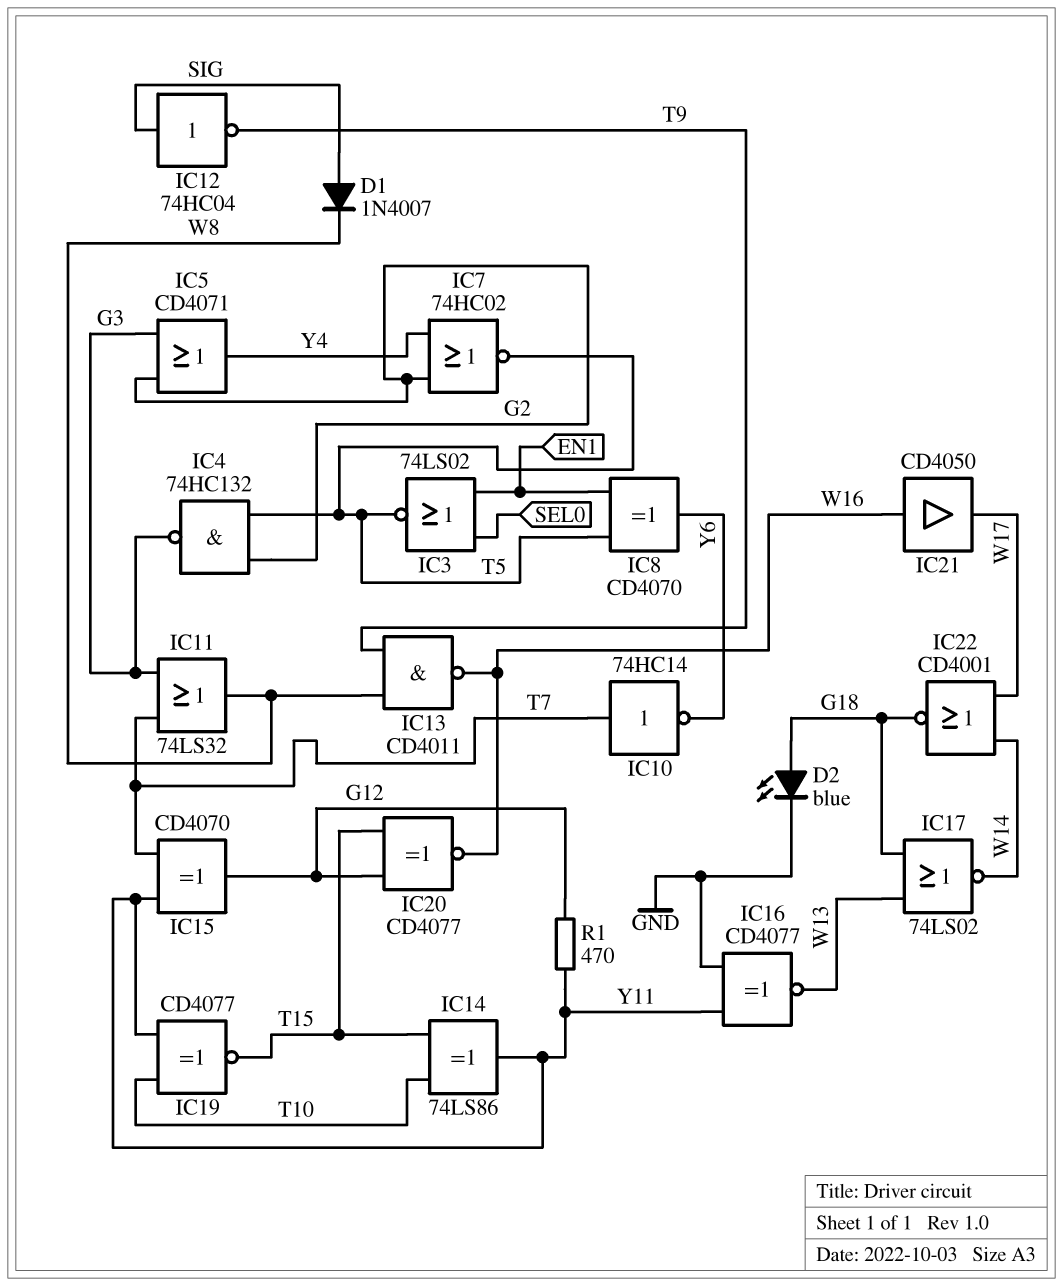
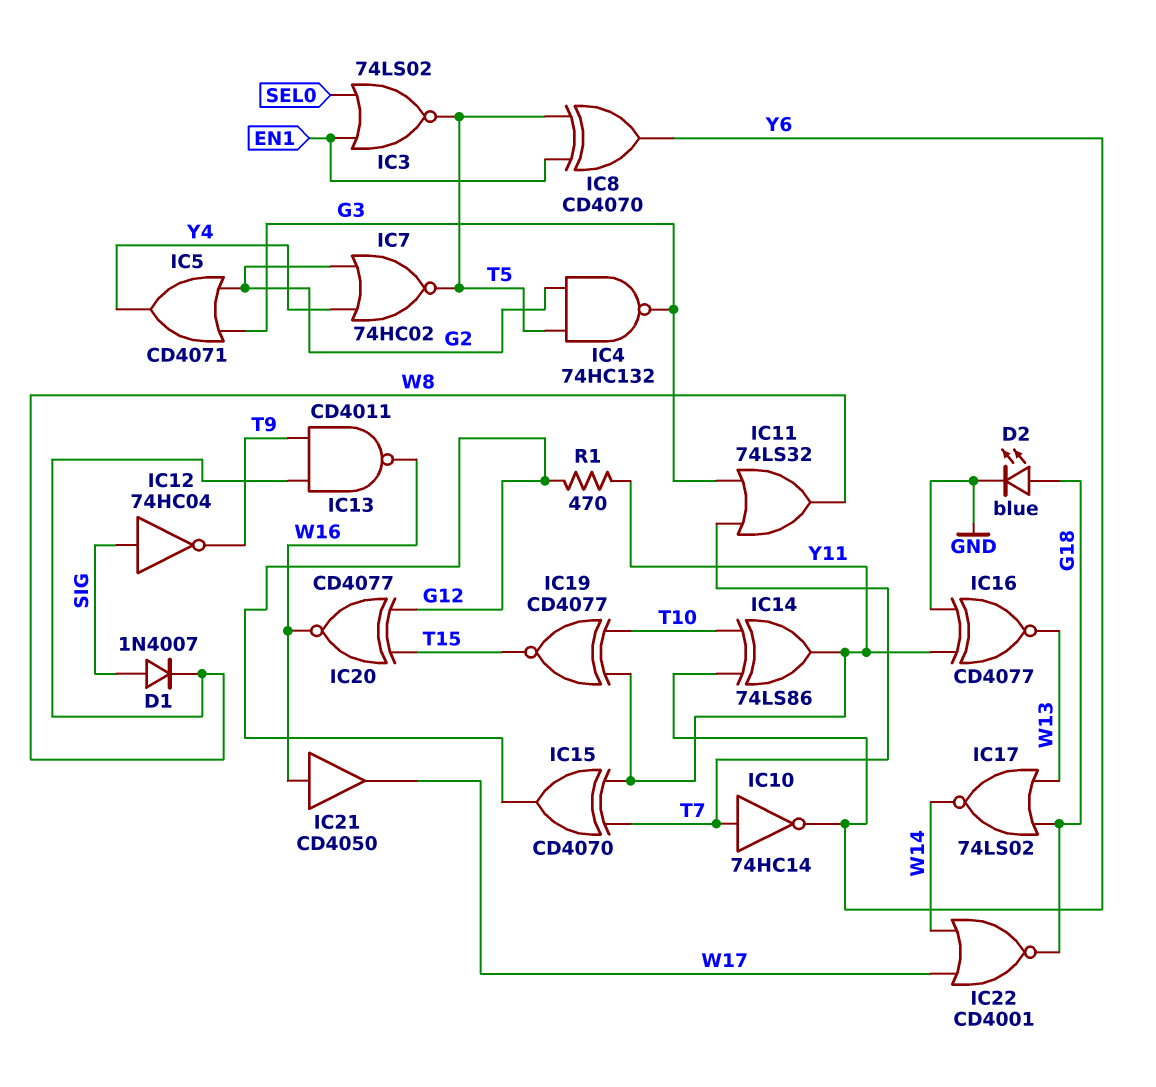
IC14: XOR 74LS86 (in T10, in T15, out Y11) -> XOR 74LS86 (in T10, in Y6, out Y11)

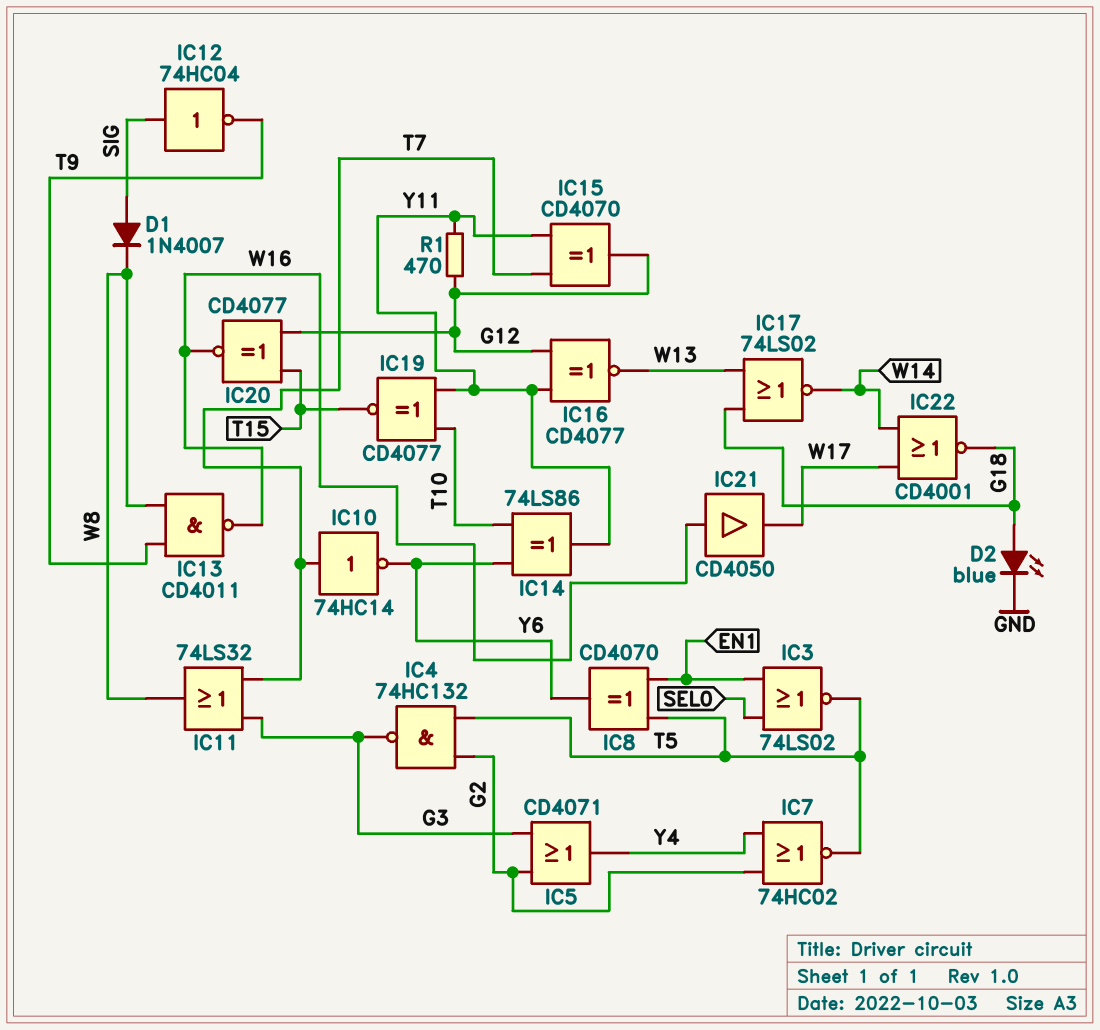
IC16: XNOR CD4077 (in GND, in Y11, out W13) -> XNOR CD4077 (in G12, in Y11, out W13)

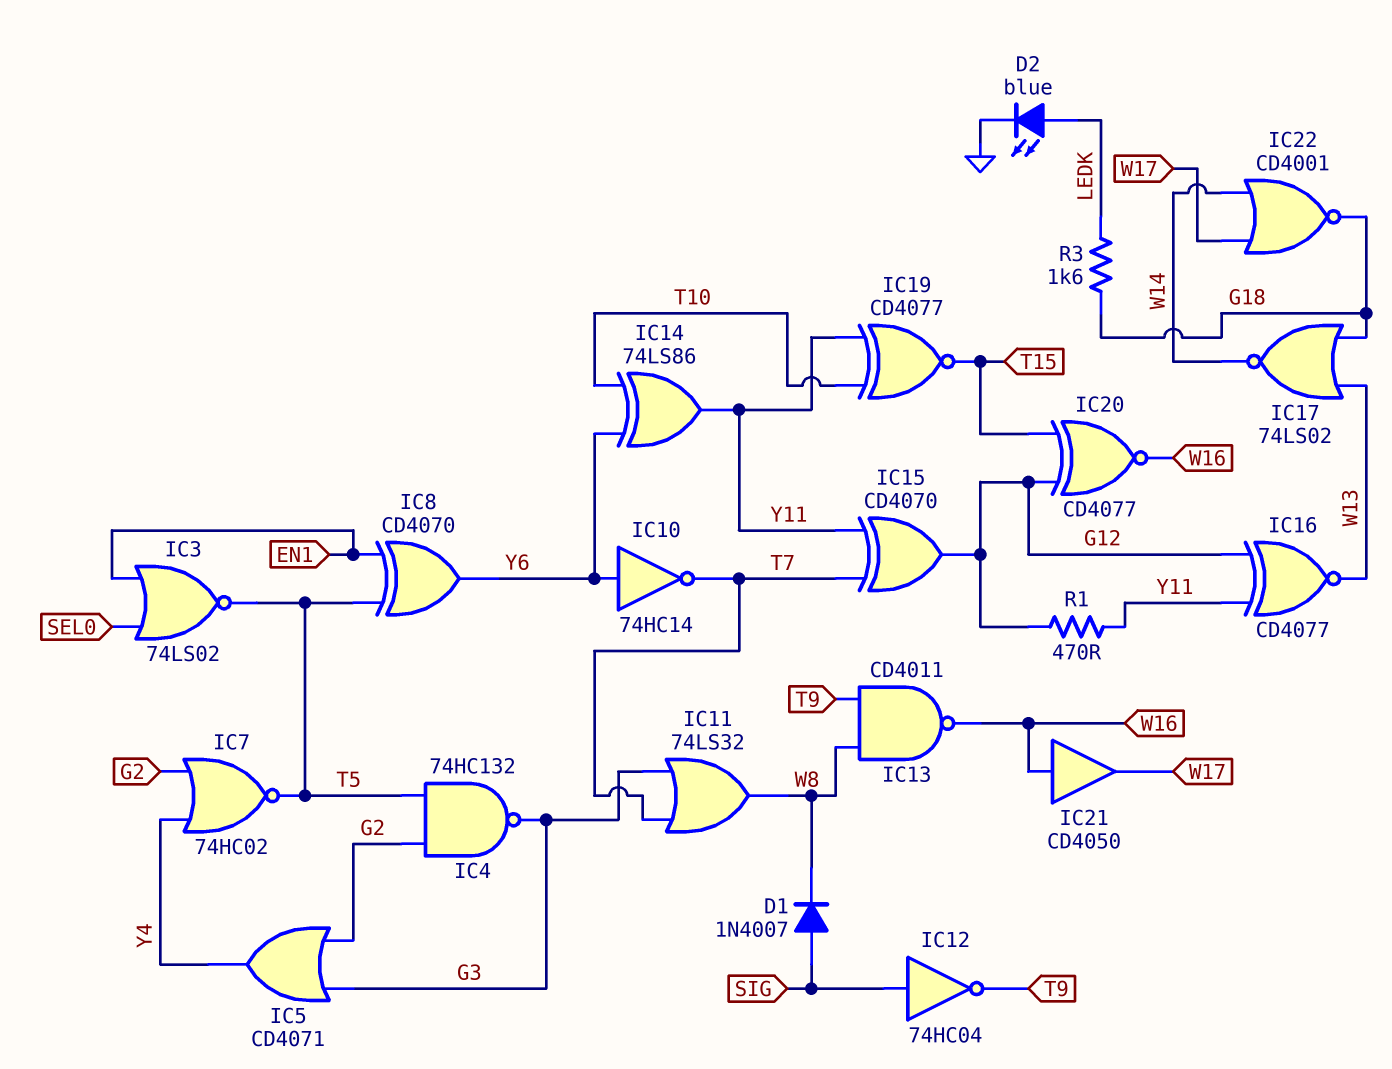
D2: LED blue (A G18, K GND) -> LED blue (A LEDK, K GND)
IC10: NOT 74HC14 (in T7, out Y6) -> NOT 74HC14 (in Y6, out T7)
R3: none -> 1.6k (G18, LEDK)

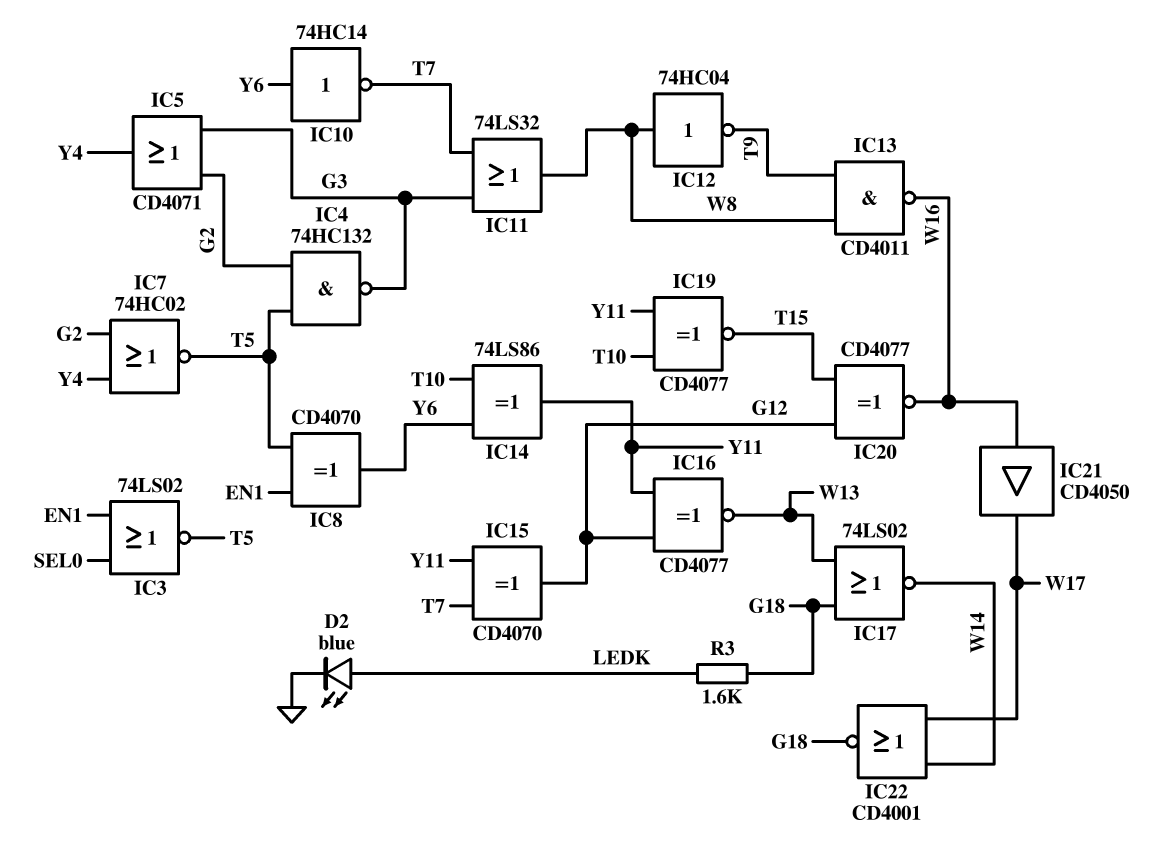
D1: diode 1N4007 (A SIG, K W8) -> none
IC12: NOT 74HC04 (in SIG, out T9) -> NOT 74HC04 (in W8, out T9)
R1: 470 (G12, Y11) -> none

